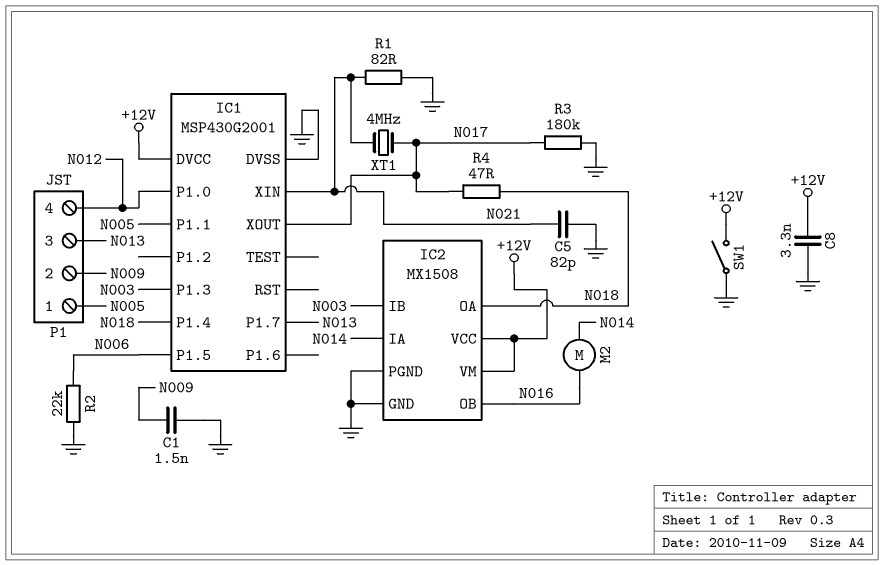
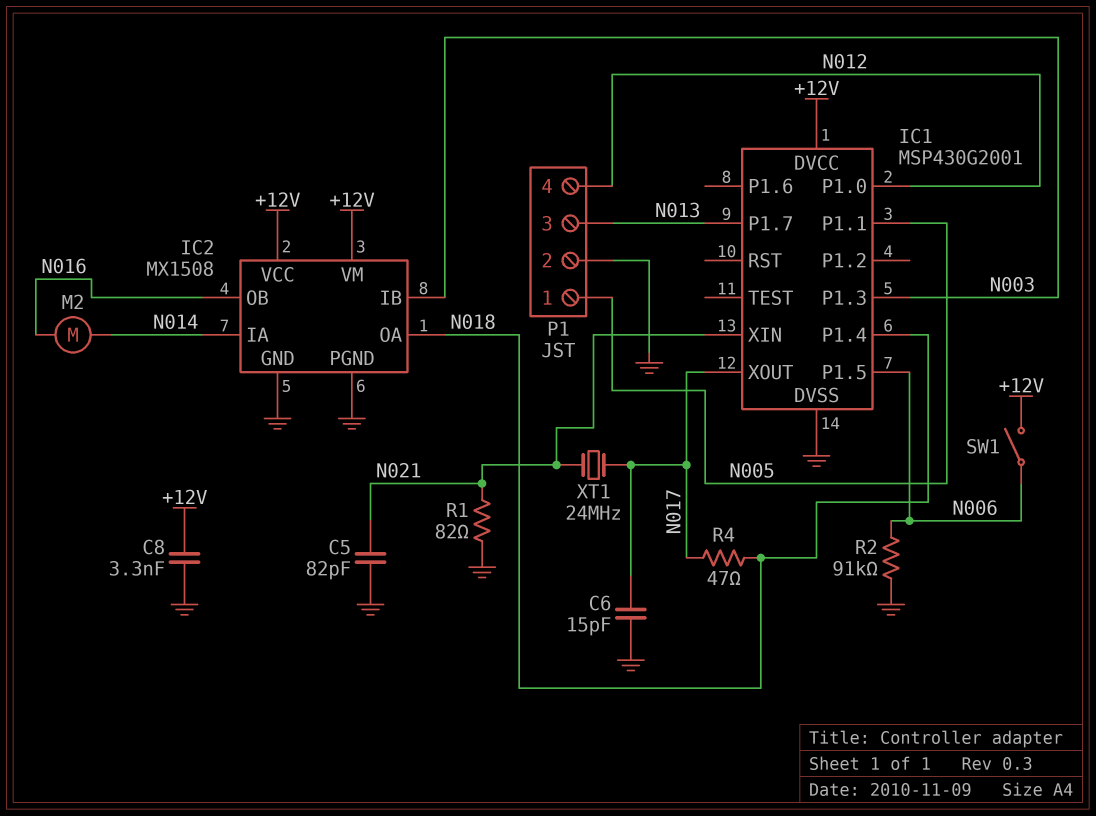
C1: 1.5nF (GND, N009) -> none
C6: none -> 15pF (GND, N017)
P1 pin 2: N009 -> GND
R2: 22k (GND, N006) -> 91k (GND, N006)
R3: 180k (GND, N017) -> none
SW1: switch (+12V, GND) -> switch (+12V, N006)
XT1: 4MHz (N017, N021) -> 24MHz (N017, N021)

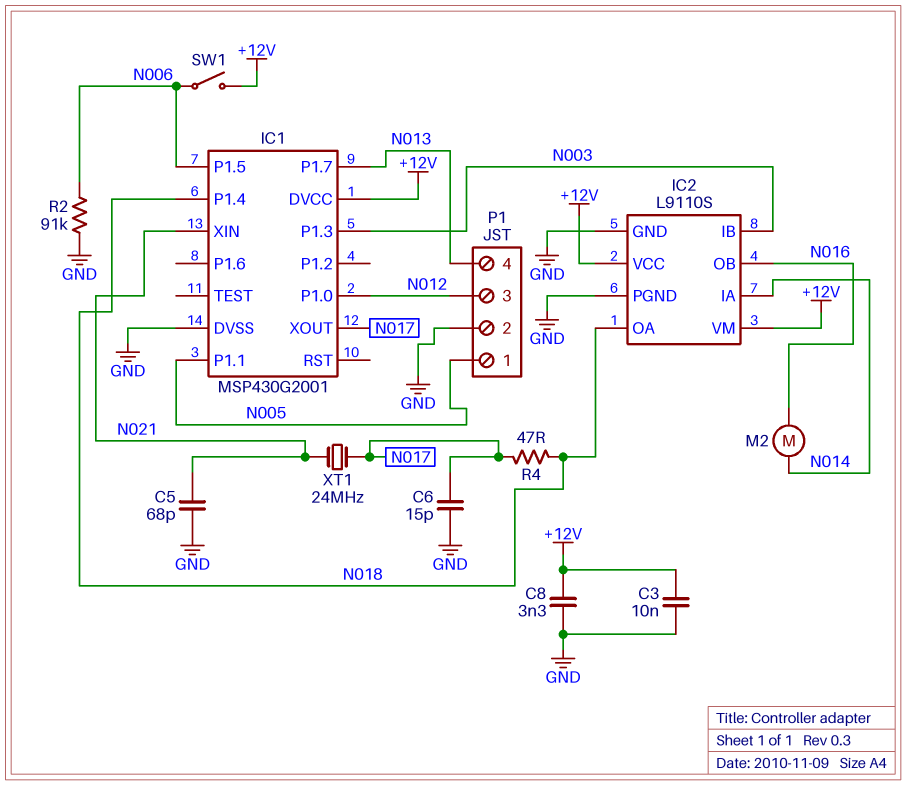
C3: none -> 10nF (+12V, GND)
C5: 82pF (GND, N021) -> 68pF (GND, N021)
IC2: MX1508 -> L9110S
P1 pin 3: N013 -> N012
P1 pin 4: N012 -> N013
R1: 82 (GND, N021) -> none

